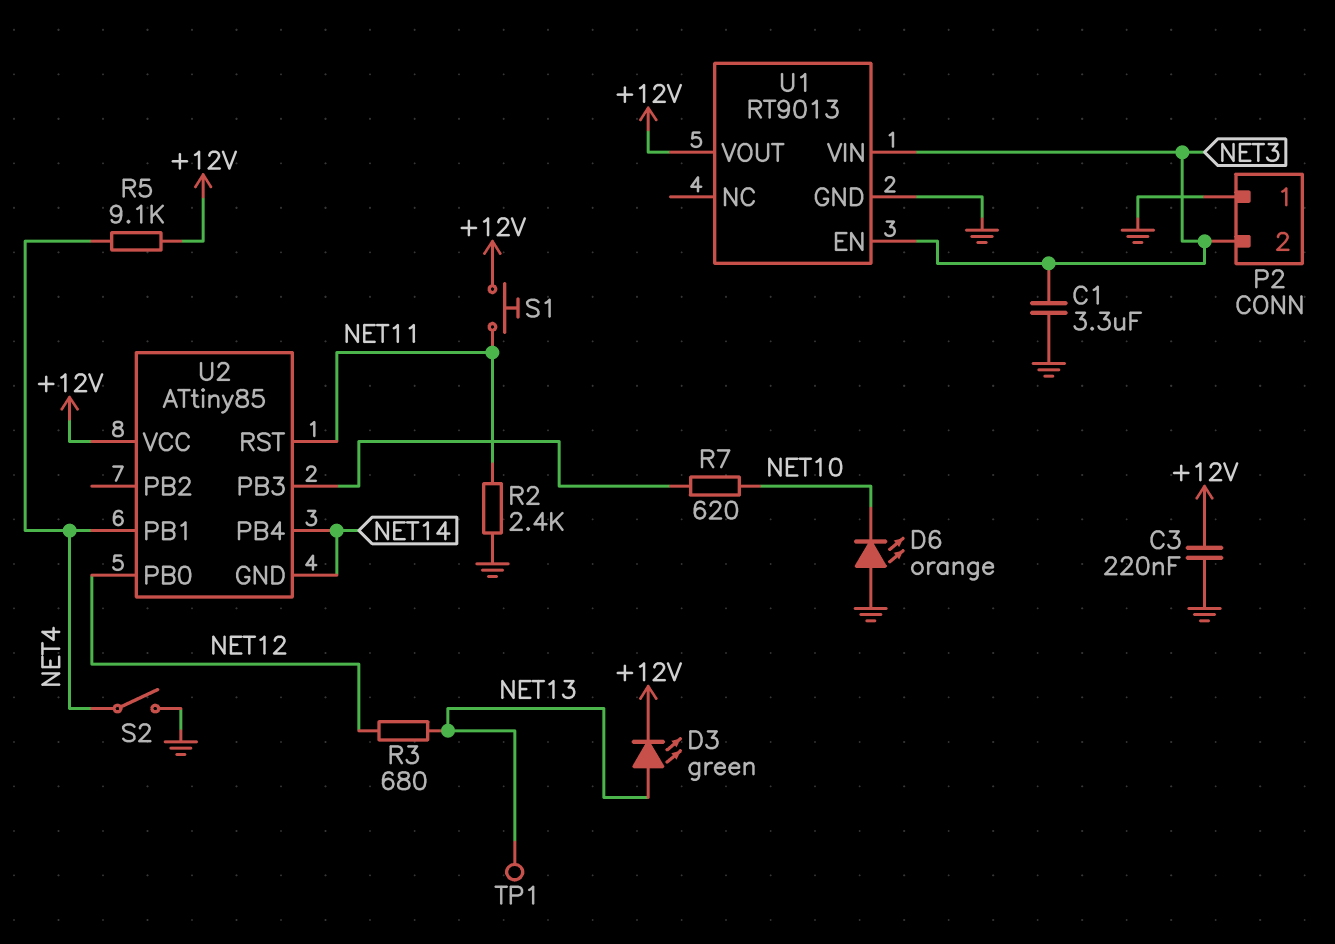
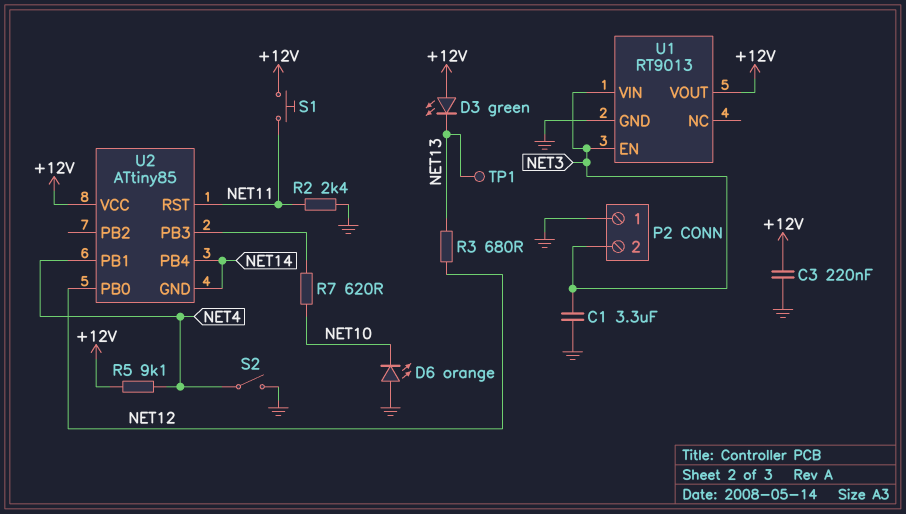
D3: LED green (A NET13, K +12V) -> LED green (A +12V, K NET13)

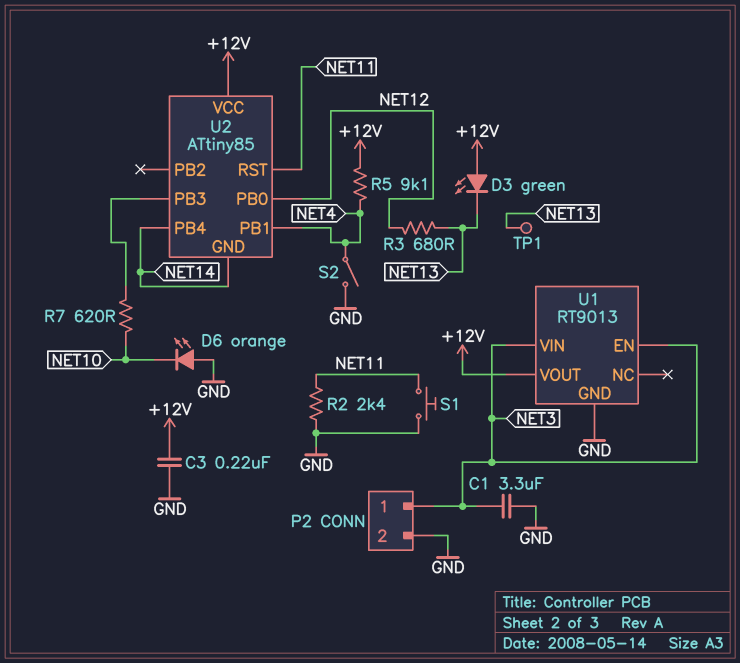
P2 pin 1: GND -> NET3
P2 pin 2: NET3 -> GND
S1: button (+12V, NET11) -> button (GND, NET11)

